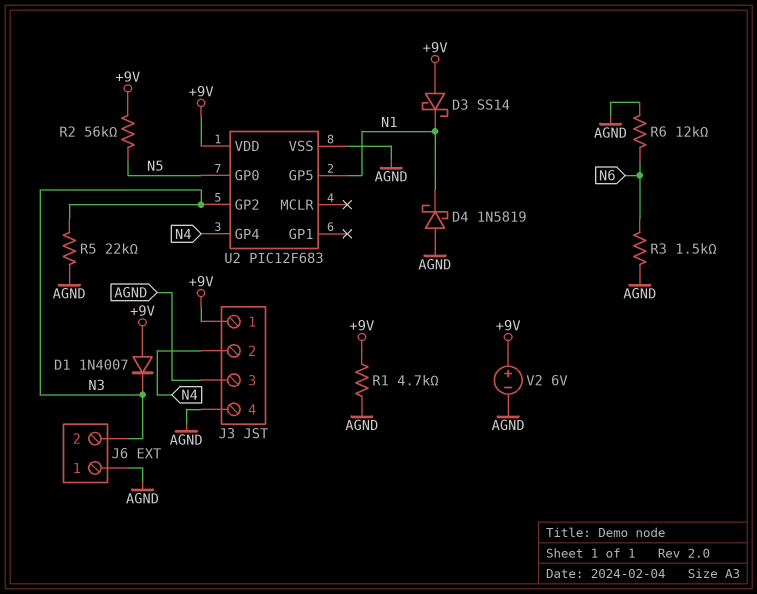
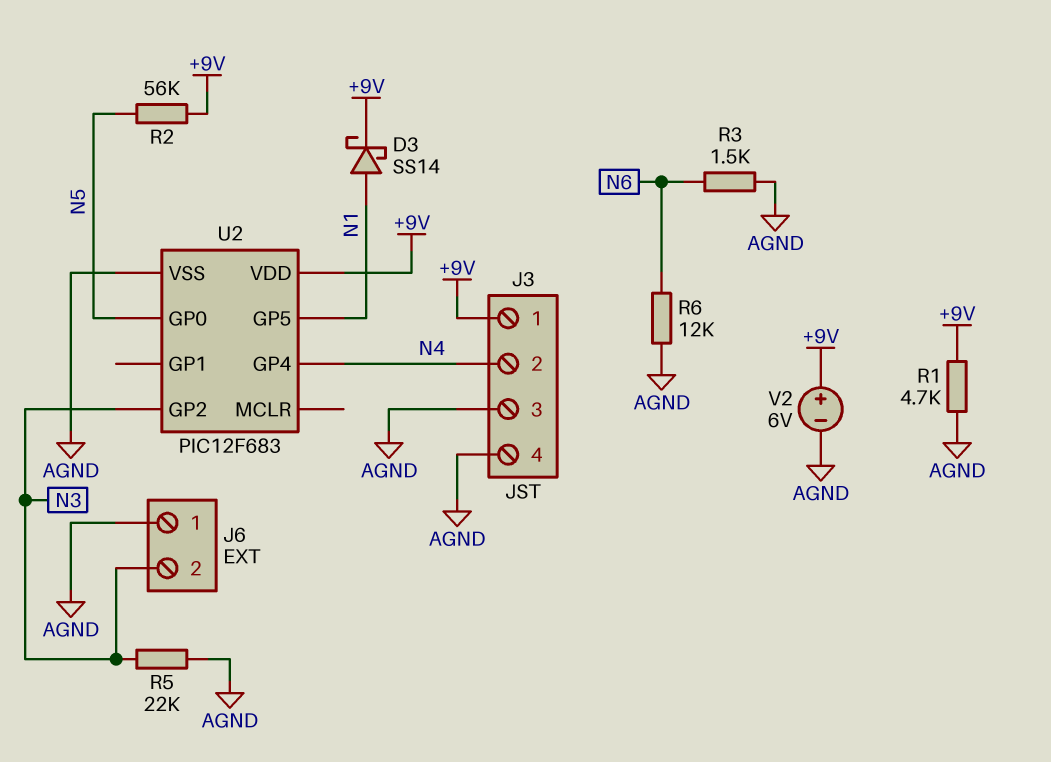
D1: diode 1N4007 (A +9V, K N3) -> none
D3: schottky SS14 (A +9V, K N1) -> schottky SS14 (A N1, K +9V)
D4: schottky 1N5819 (A AGND, K N1) -> none

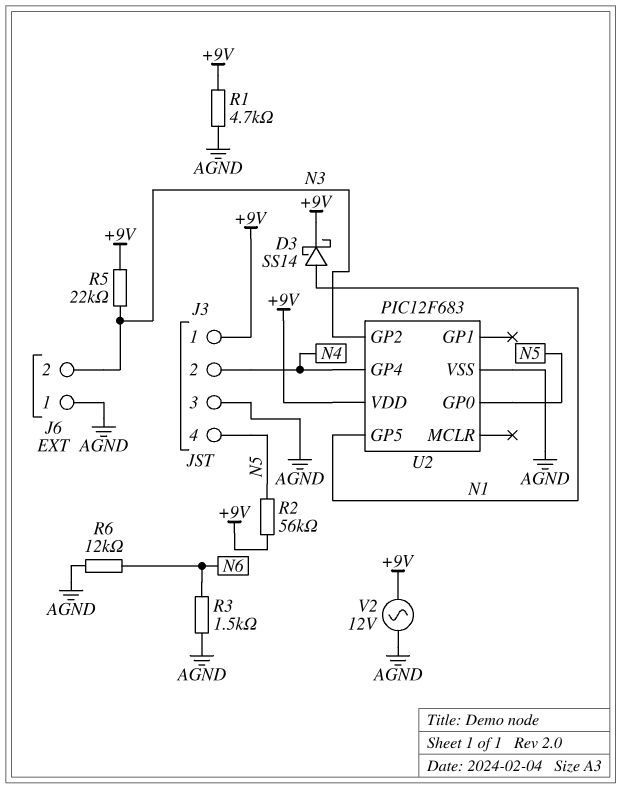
J3 pin 4: AGND -> N5
R5: 22k (AGND, N3) -> 22k (+9V, N3)
V2: 6V (plus +9V, minus AGND) -> AC 12V (+9V, AGND)

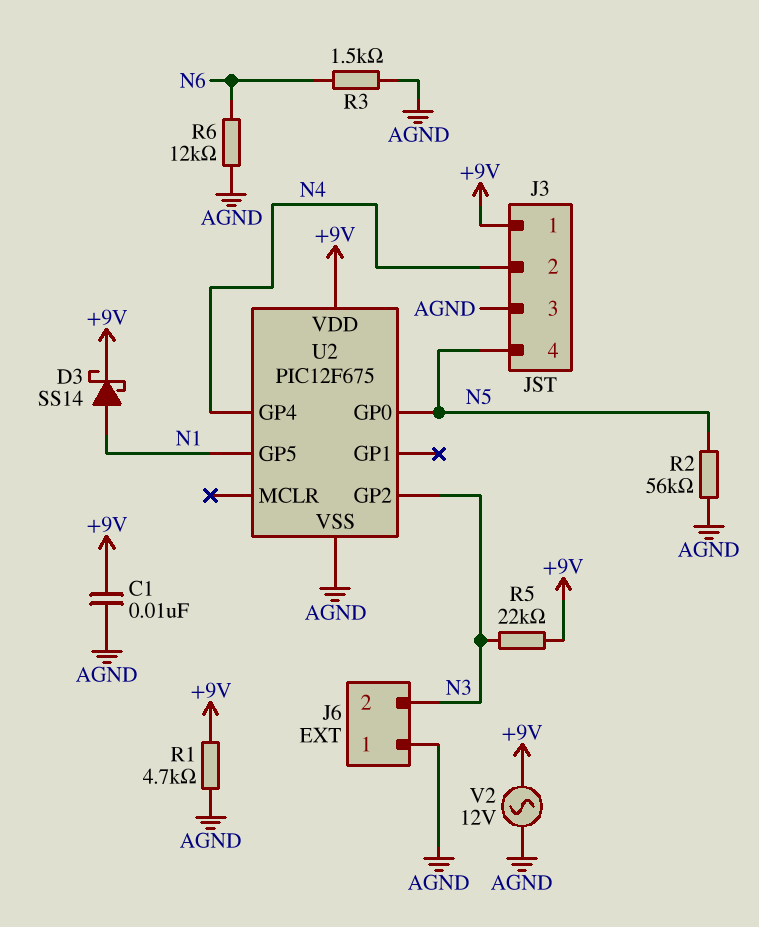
C1: none -> 10nF (+9V, AGND)
R2: 56k (+9V, N5) -> 56k (AGND, N5)
U2: PIC12F683 -> PIC12F675

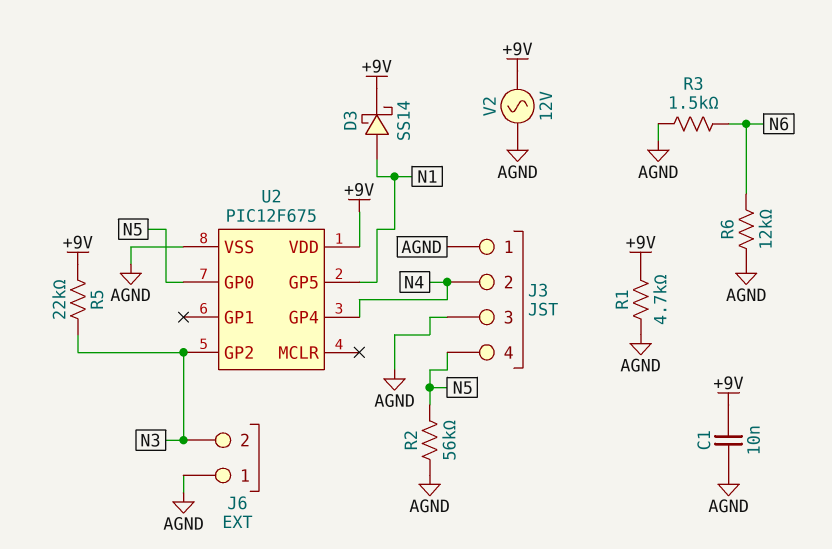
J3 pin 1: +9V -> AGND

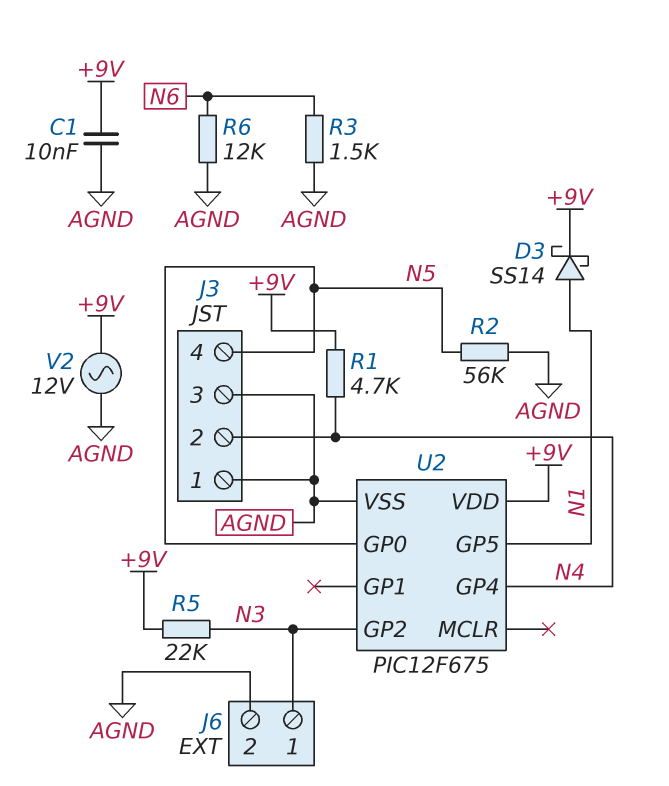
J6 pin 1: AGND -> N3
J6 pin 2: N3 -> AGND
R1: 4.7k (+9V, AGND) -> 4.7k (+9V, N4)

